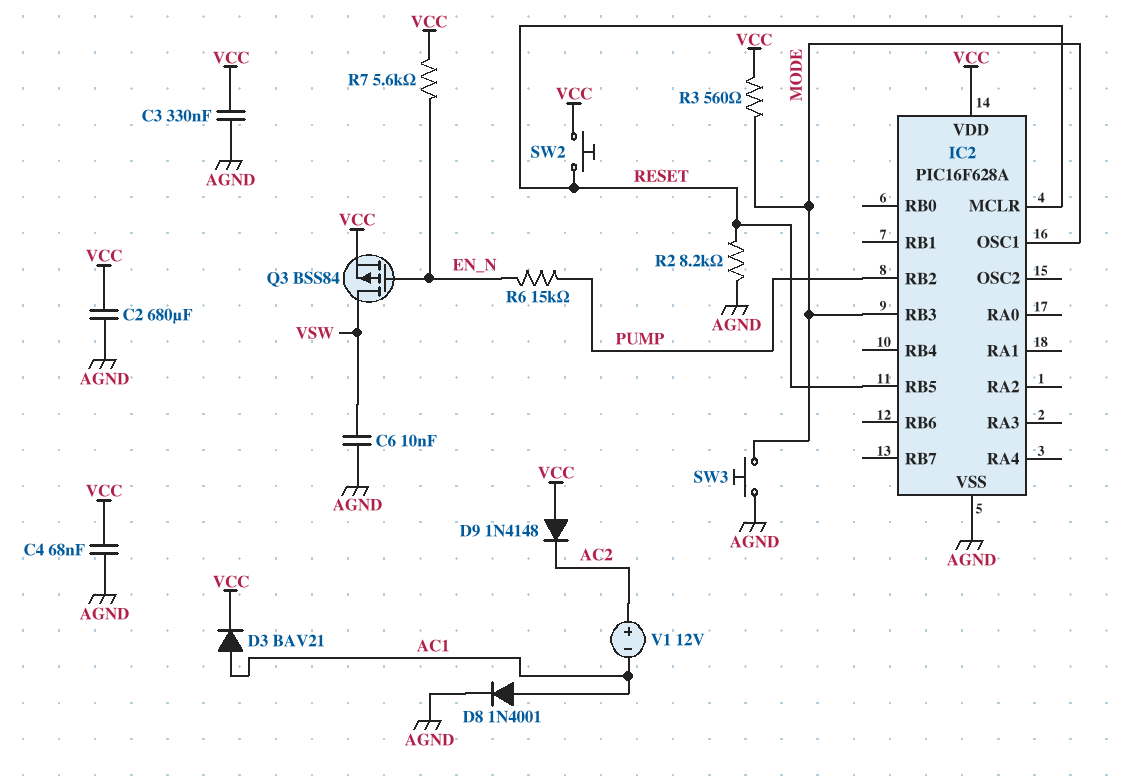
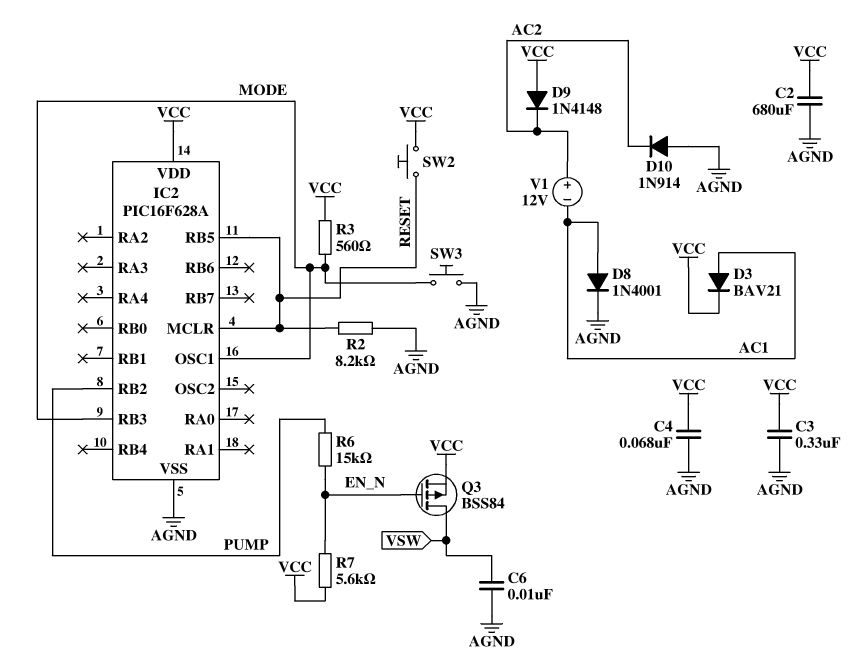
D10: none -> diode 1N914 (A AGND, K AC2)

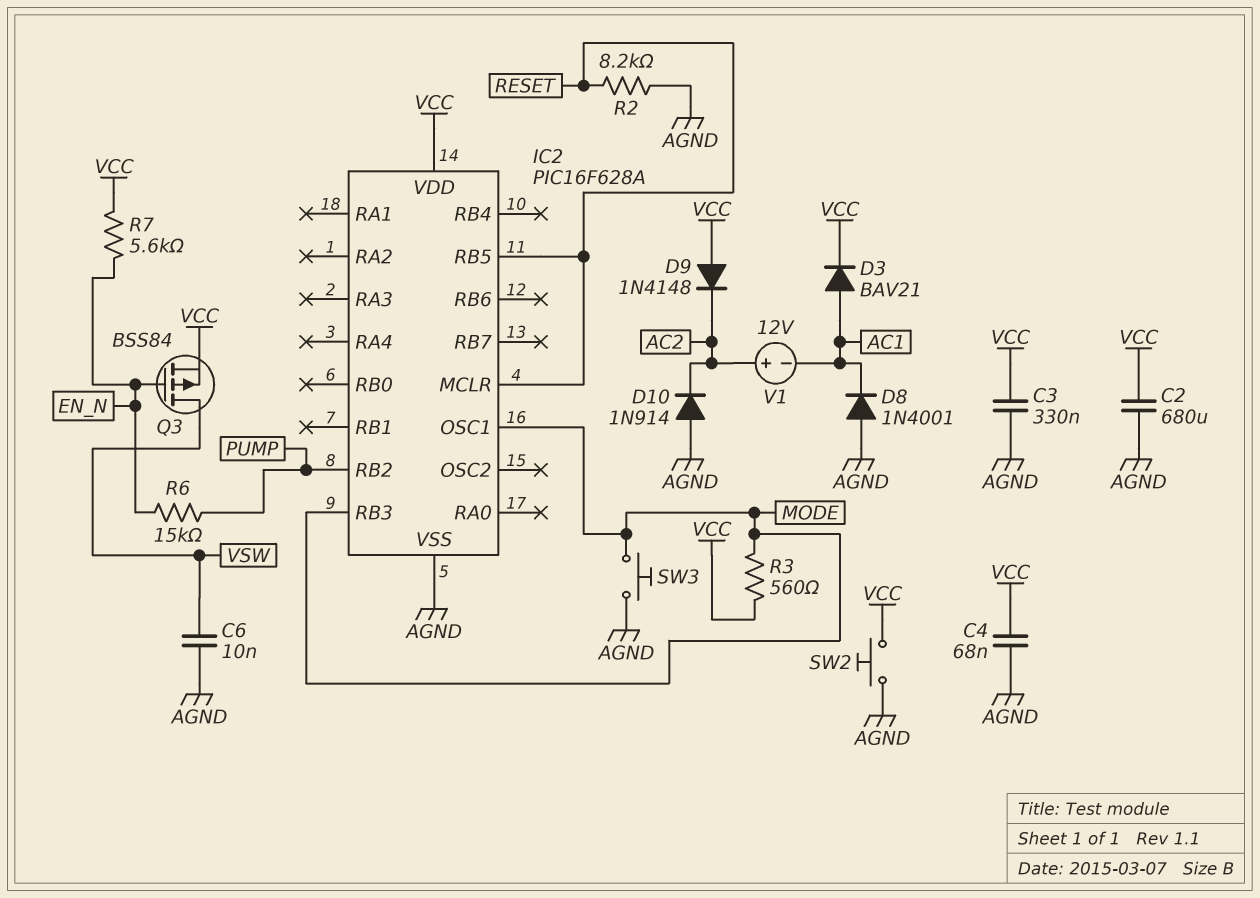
D8: diode 1N4001 (A AC1, K AGND) -> diode 1N4001 (A AGND, K AC1)
SW2: button (RESET, VCC) -> button (AGND, VCC)

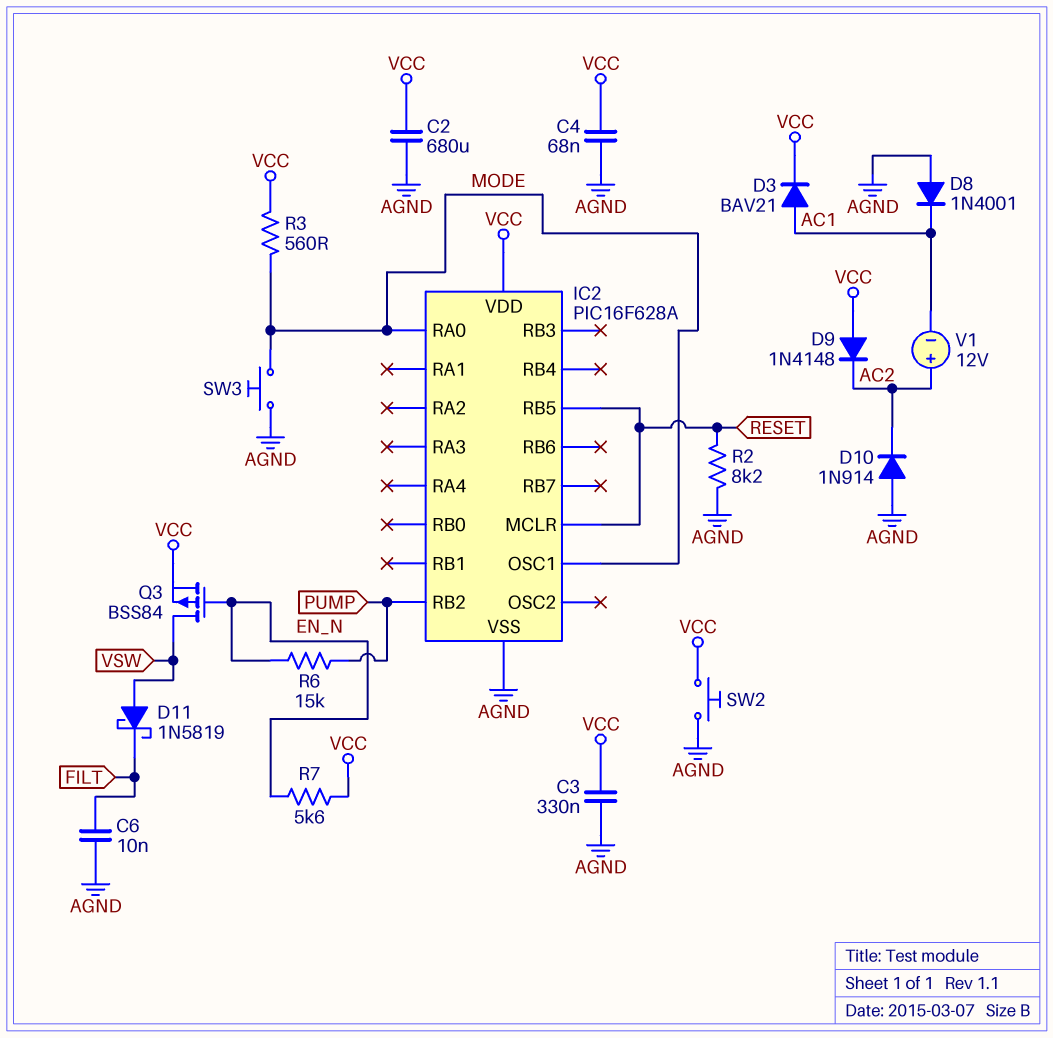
C6: 10nF (AGND, VSW) -> 10nF (AGND, FILT)
D11: none -> schottky 1N5819 (A VSW, K FILT)
IC2 pin RA0: none -> MODE
IC2 pin RB3: MODE -> none

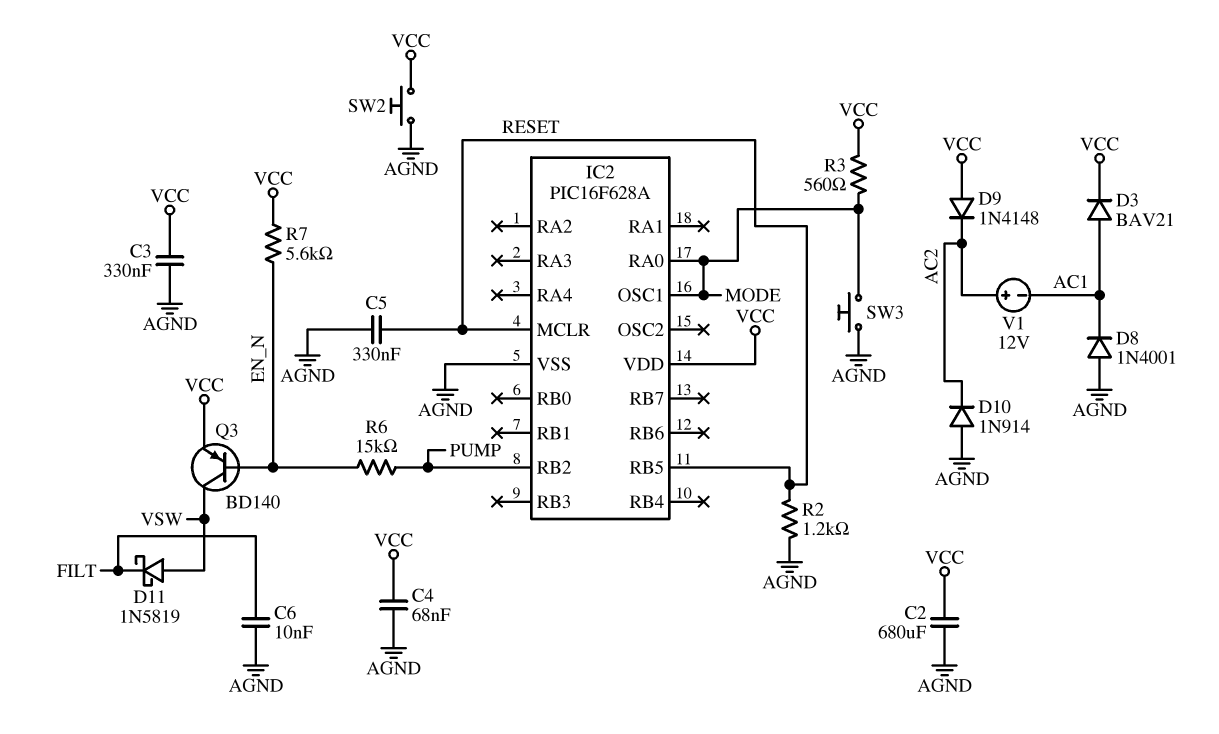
C5: none -> 330nF (AGND, RESET)
Q3: PMOS BSS84 (G EN_N, D VSW, S VCC) -> PNP BD140 (B EN_N, C VSW, E VCC)
R2: 8.2k (AGND, RESET) -> 1.2k (AGND, RESET)

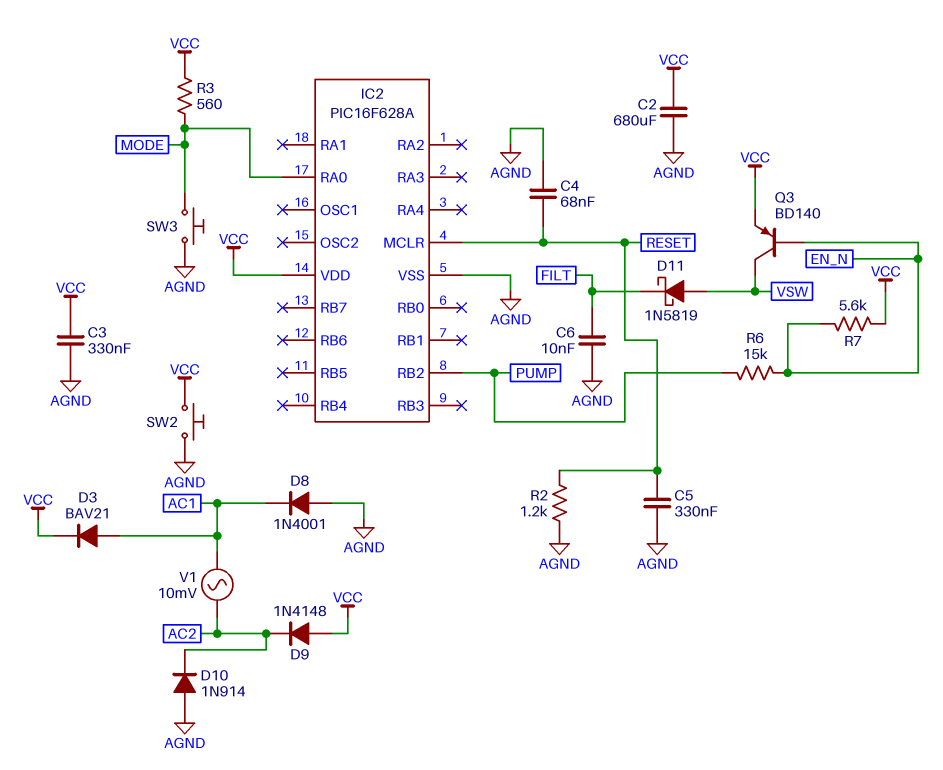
C4: 68nF (AGND, VCC) -> 68nF (AGND, RESET)
IC2 pin OSC1: MODE -> none
IC2 pin RB5: RESET -> none
V1: 12V (plus AC2, minus AC1) -> AC 10mV (AC1, AC2)

